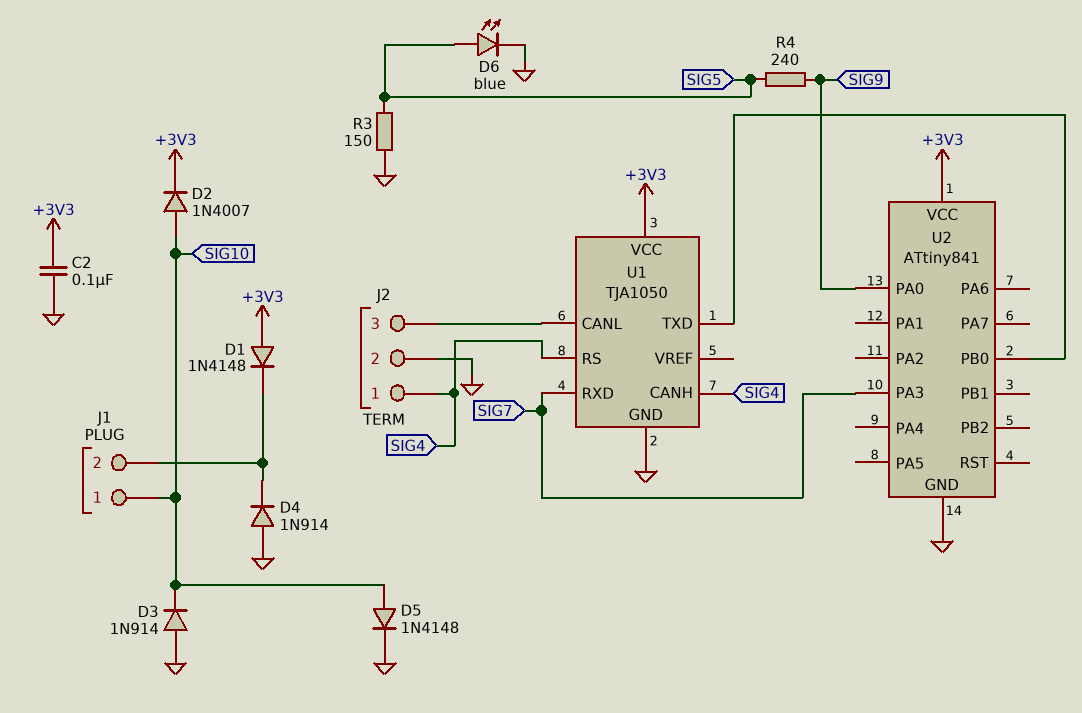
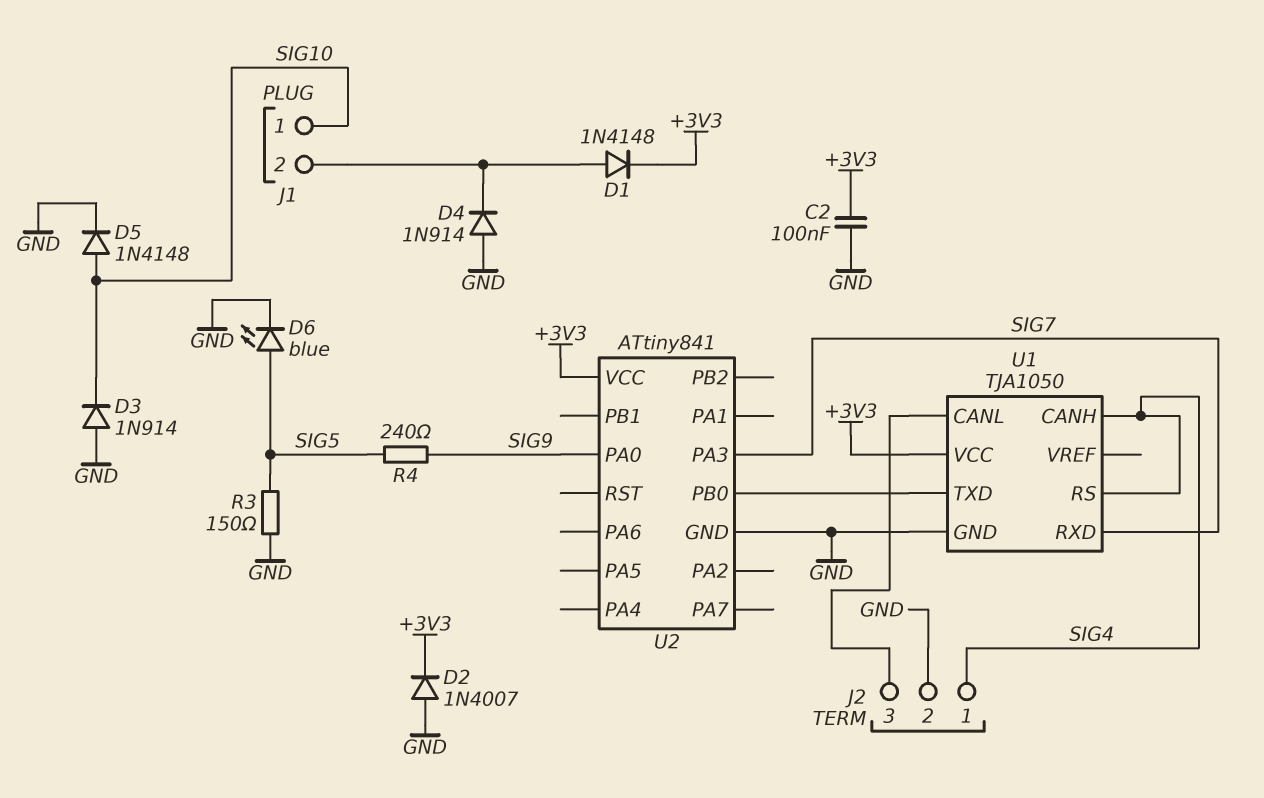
D1: diode 1N4148 (A +3V3, K J1/2) -> diode 1N4148 (A J1/2, K +3V3)
D2: diode 1N4007 (A SIG10, K +3V3) -> diode 1N4007 (A GND, K +3V3)

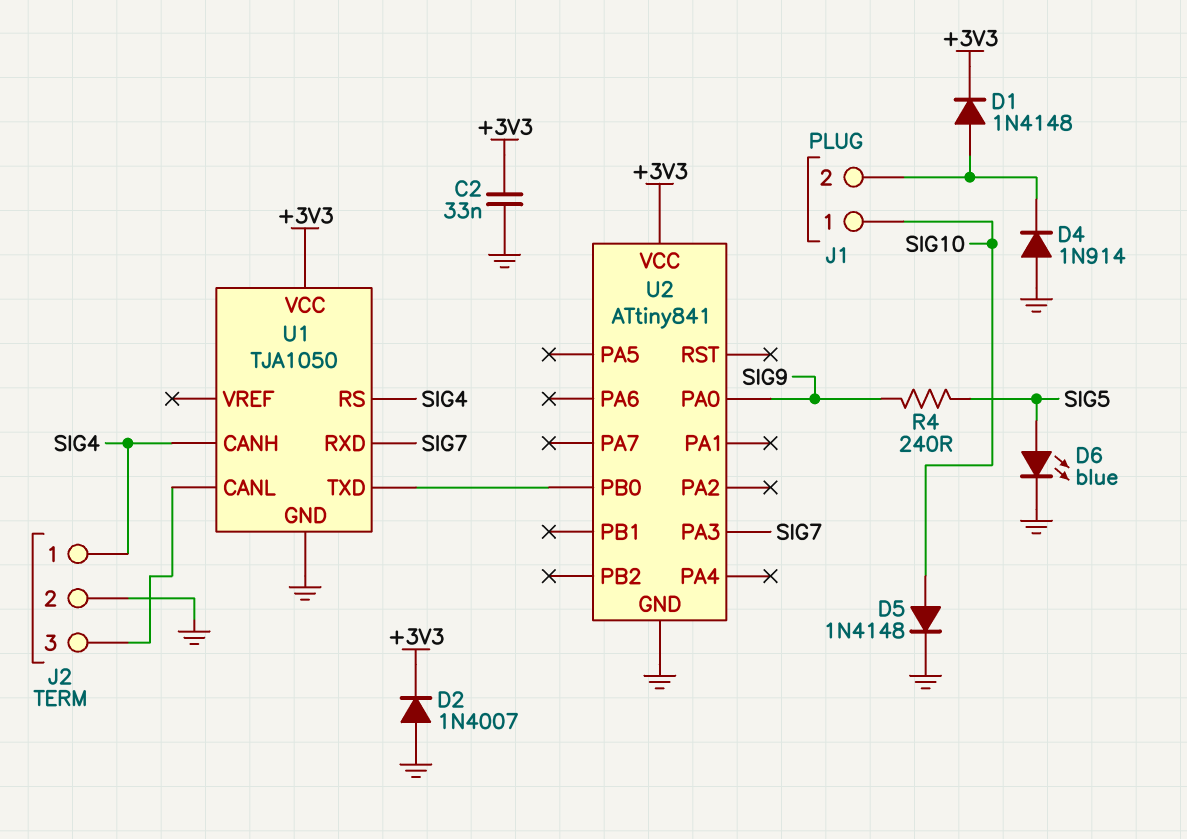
C2: 100nF (+3V3, GND) -> 33nF (+3V3, GND)
D3: diode 1N914 (A GND, K SIG10) -> none
R3: 150 (GND, SIG5) -> none

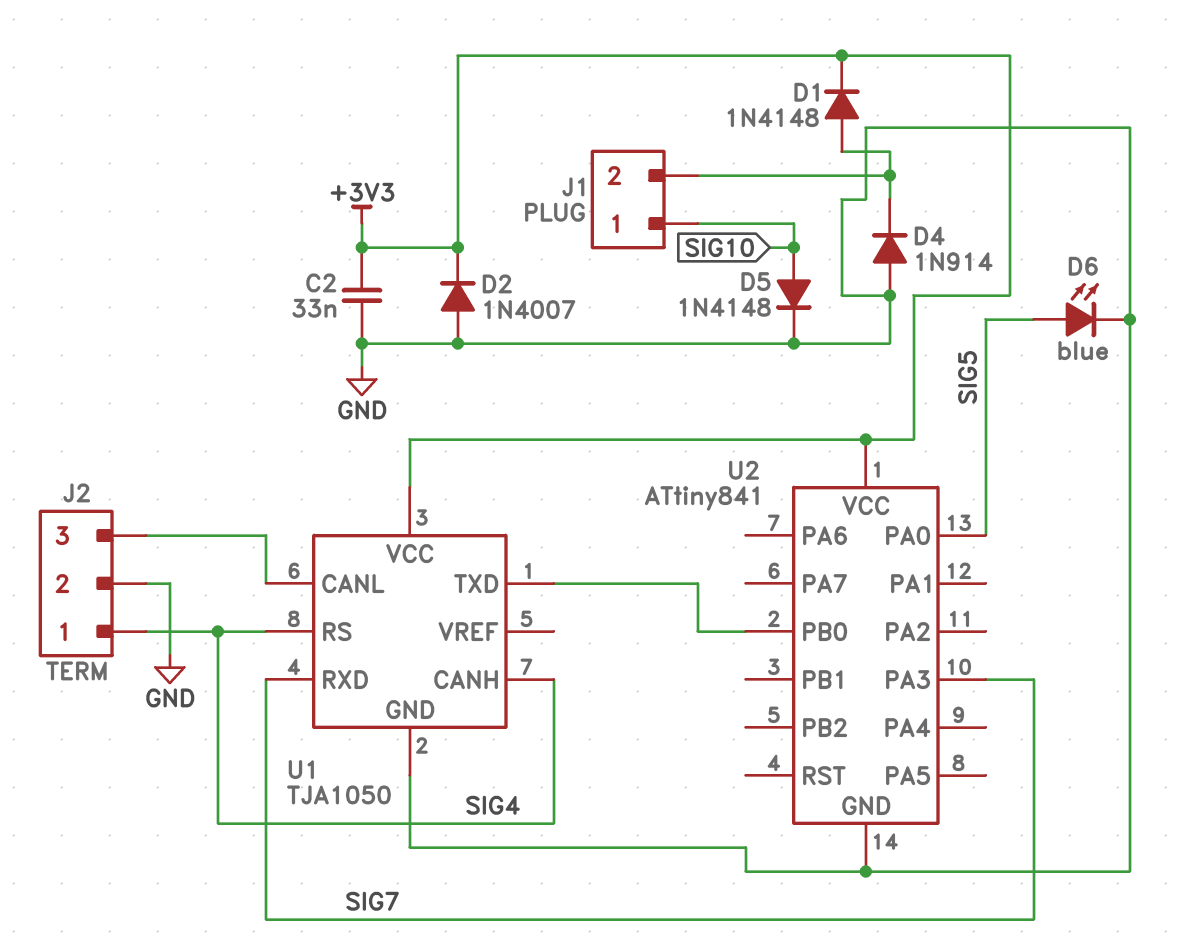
R4: 240 (SIG5, SIG9) -> none
U2 pin PA0: SIG9 -> SIG5

